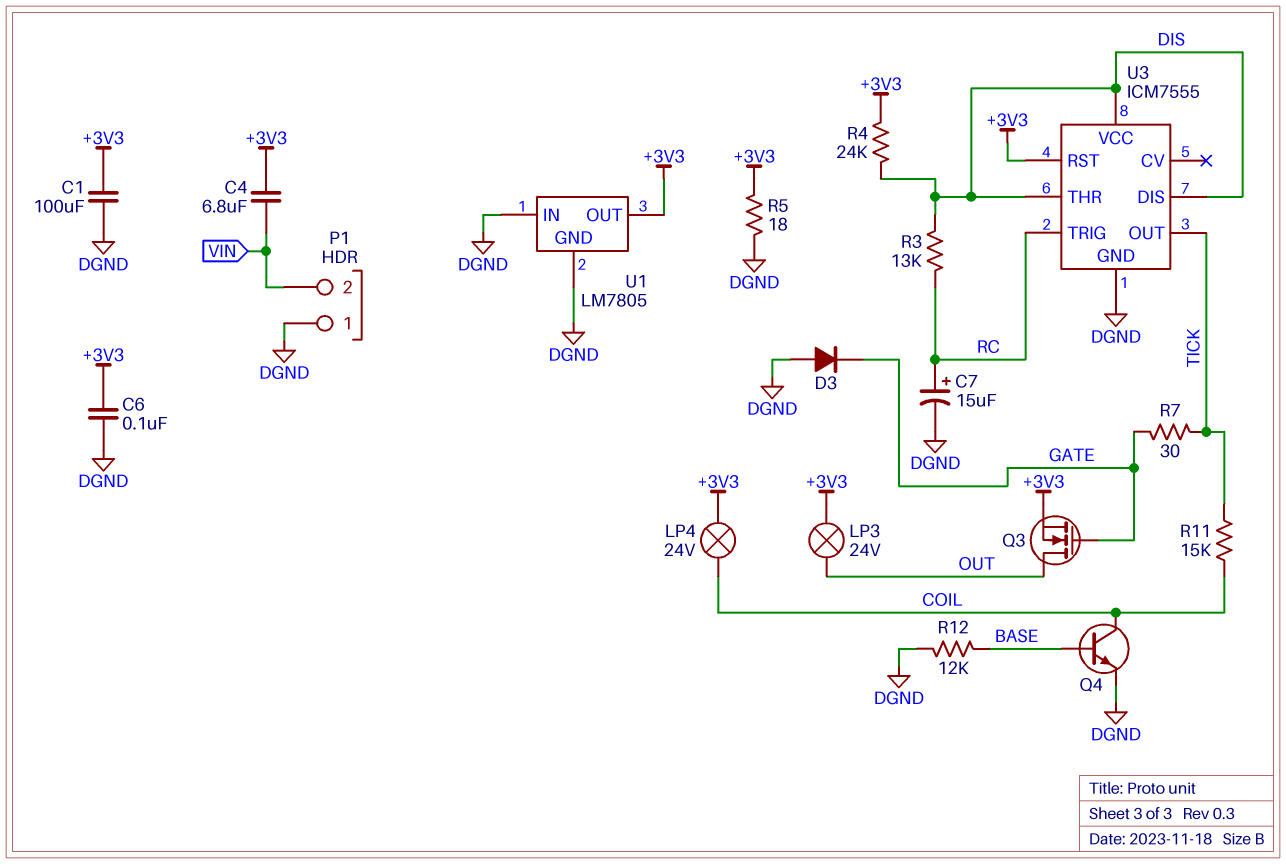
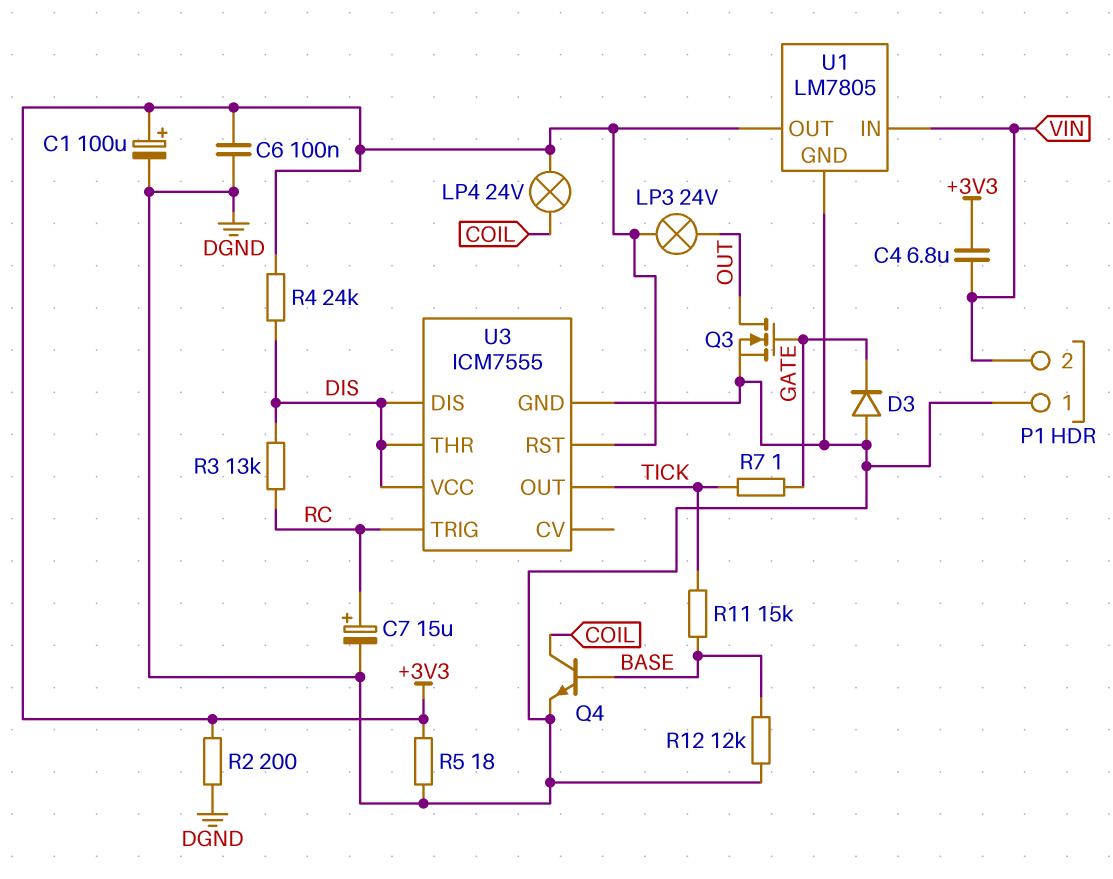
C1: 100uF (+3V3, DGND) -> 100uF (plus +3V3, minus DGND)
Q3: NMOS (G GATE, D OUT, S +3V3) -> NMOS (G GATE, D OUT, S DGND)
R2: none -> 200 (+3V3, DGND)
R7: 30 (GATE, TICK) -> 1 (GATE, TICK)
R11: 15k (COIL, TICK) -> 15k (BASE, TICK)
U1 pin IN: DGND -> VIN

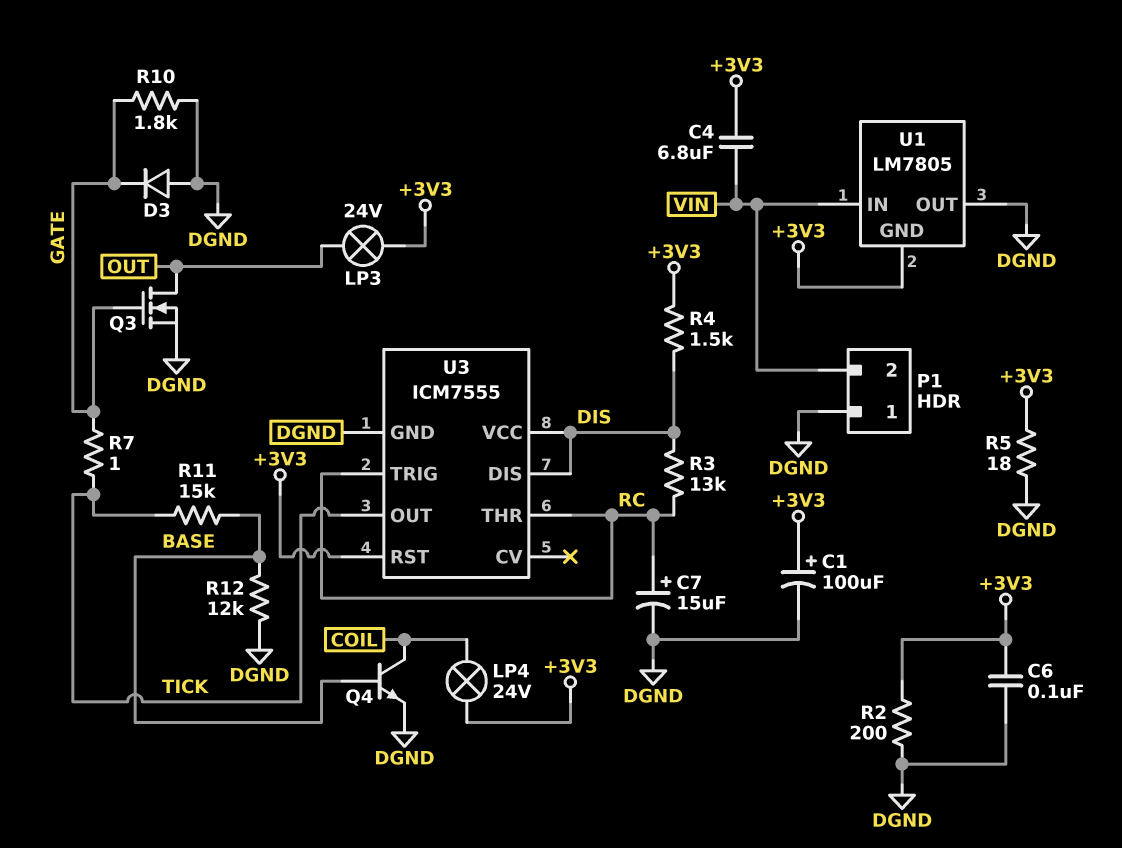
R4: 24k (+3V3, DIS) -> 1.5k (+3V3, DIS)
R10: none -> 1.8k (DGND, GATE)
U1 pin GND: DGND -> +3V3
U1 pin OUT: +3V3 -> DGND
U3 pin THR: DIS -> RC

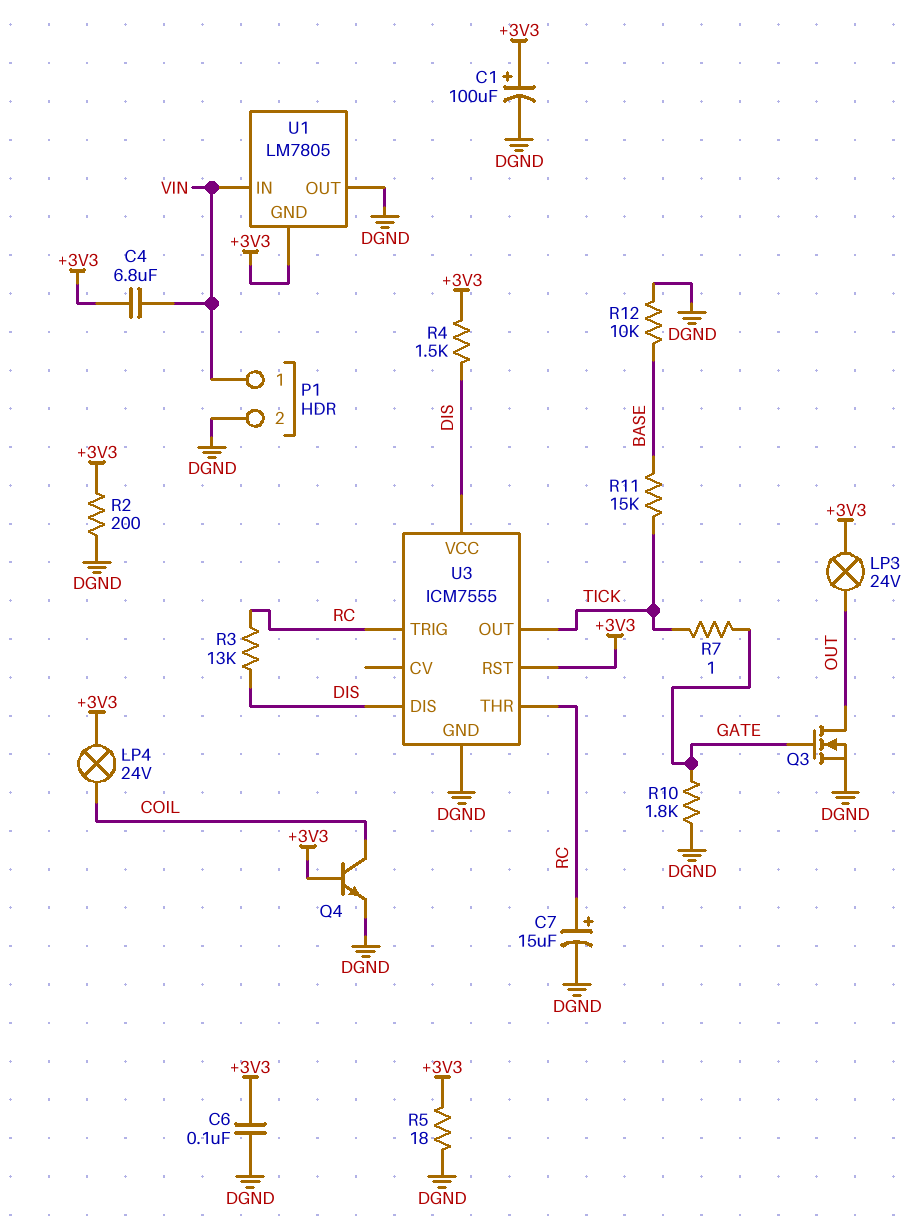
D3: diode (A DGND, K GATE) -> none
P1 pin 1: DGND -> VIN
P1 pin 2: VIN -> DGND
Q4: NPN (B BASE, C COIL, E DGND) -> NPN (B +3V3, C COIL, E DGND)
R12: 12k (BASE, DGND) -> 10k (BASE, DGND)

